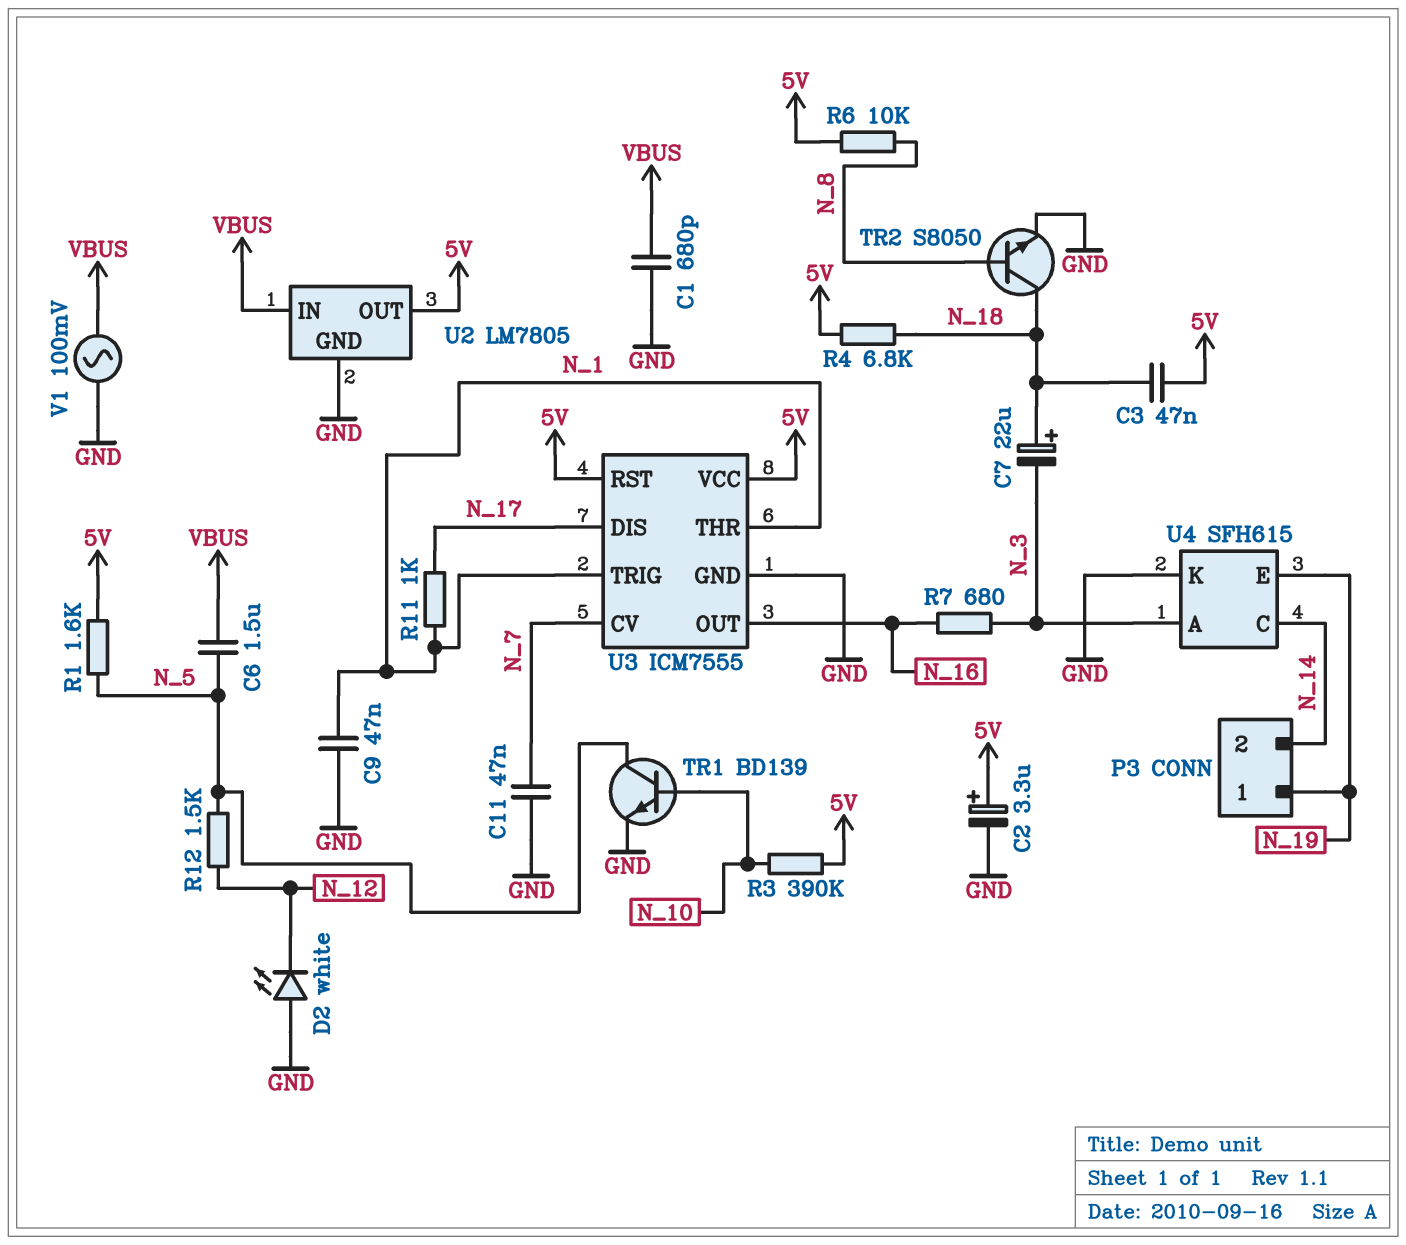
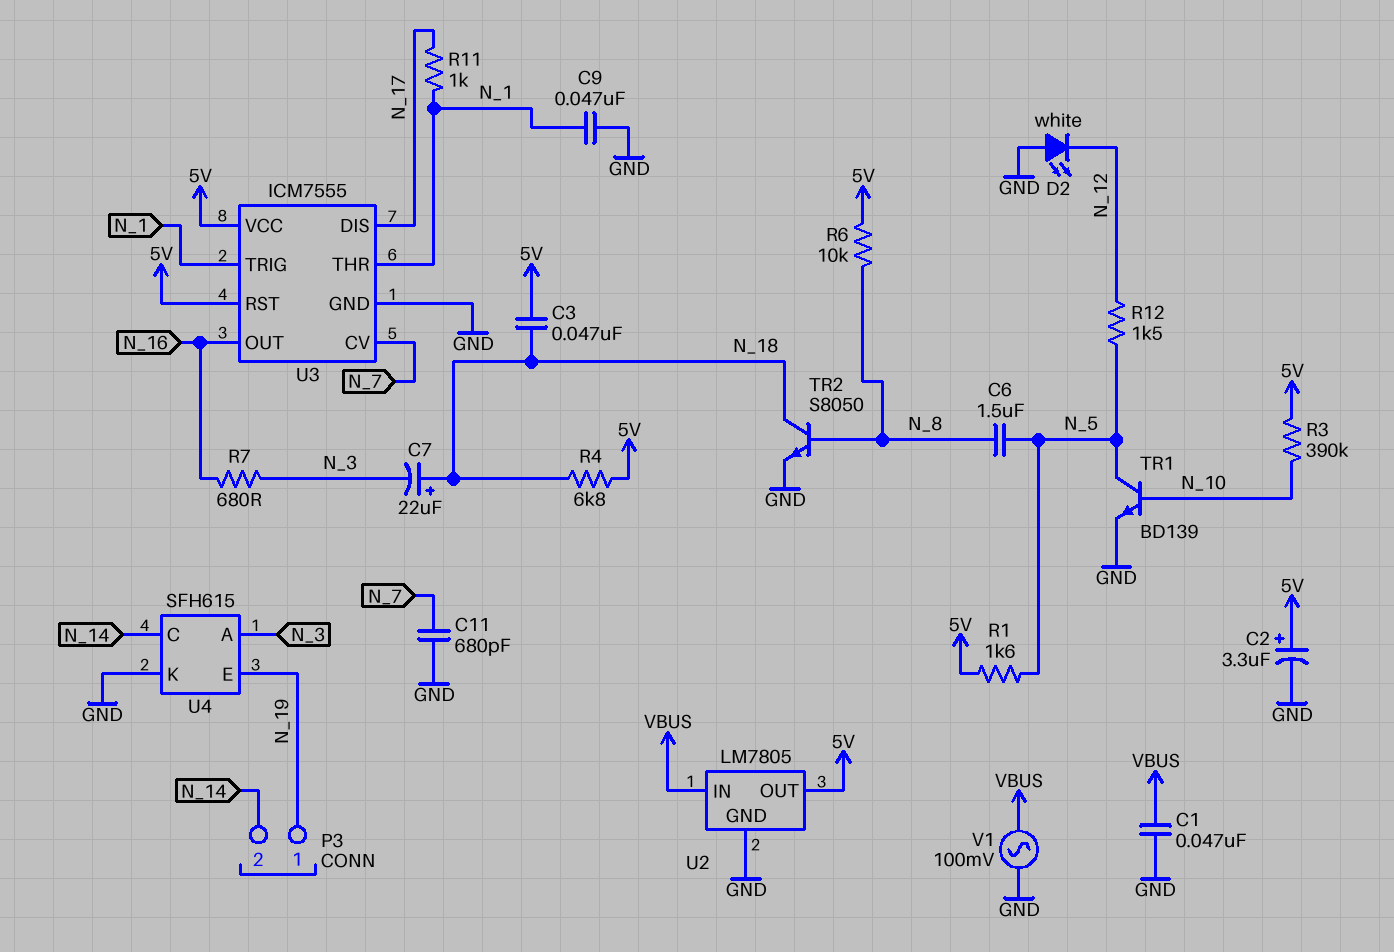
C1: 680pF (GND, VBUS) -> 47nF (GND, VBUS)
C6: 1.5uF (N_5, VBUS) -> 1.5uF (N_5, N_8)
C11: 47nF (GND, N_7) -> 680pF (GND, N_7)

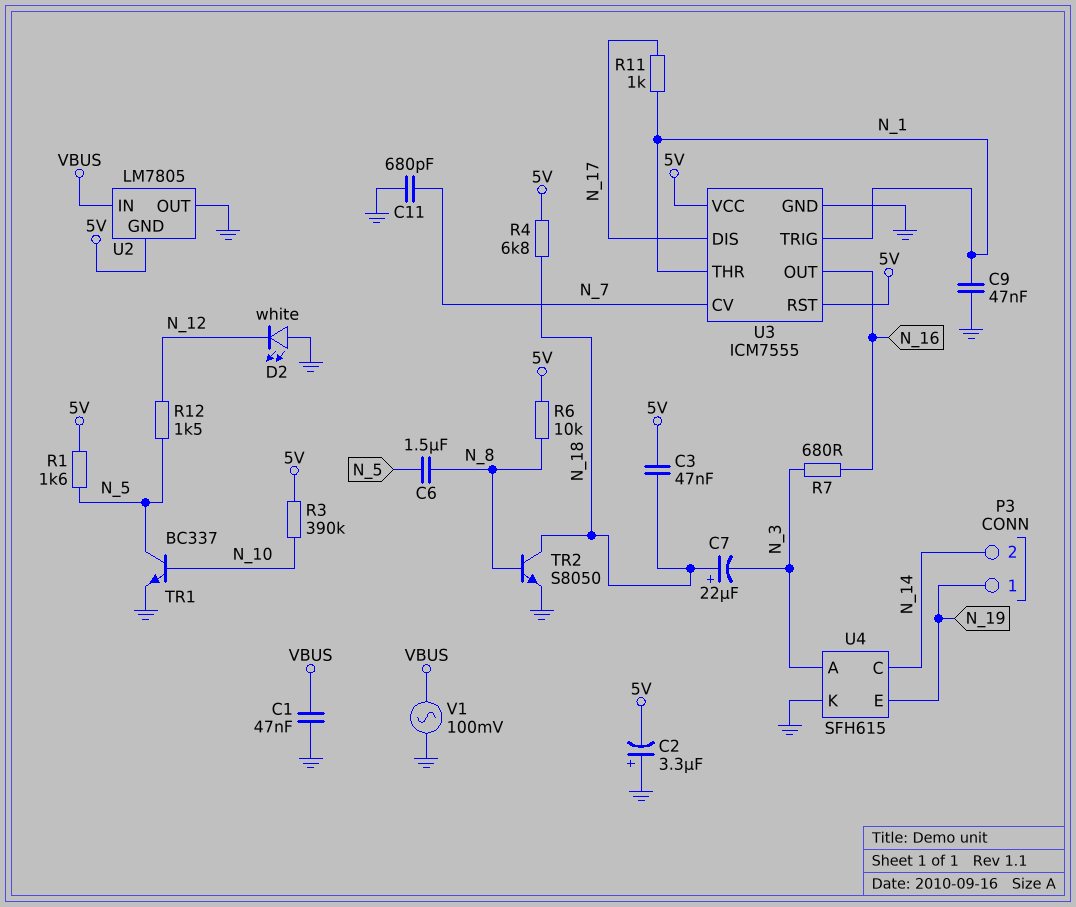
C2: 3.3uF (plus 5V, minus GND) -> 3.3uF (plus GND, minus 5V)
TR1: NPN BD139 (B N_10, C N_5, E GND) -> NPN BC337 (B N_10, C N_5, E GND)
U2 pin GND: GND -> 5V
U2 pin OUT: 5V -> GND

